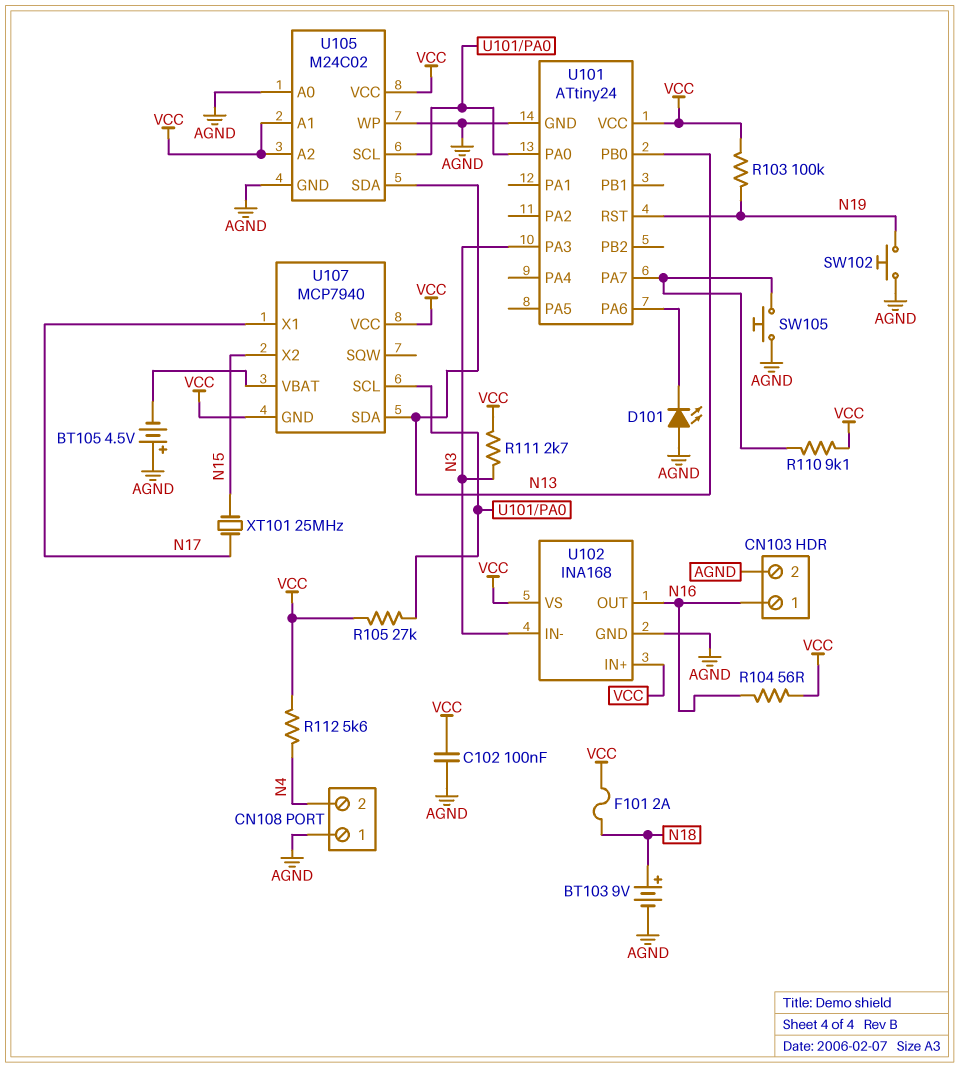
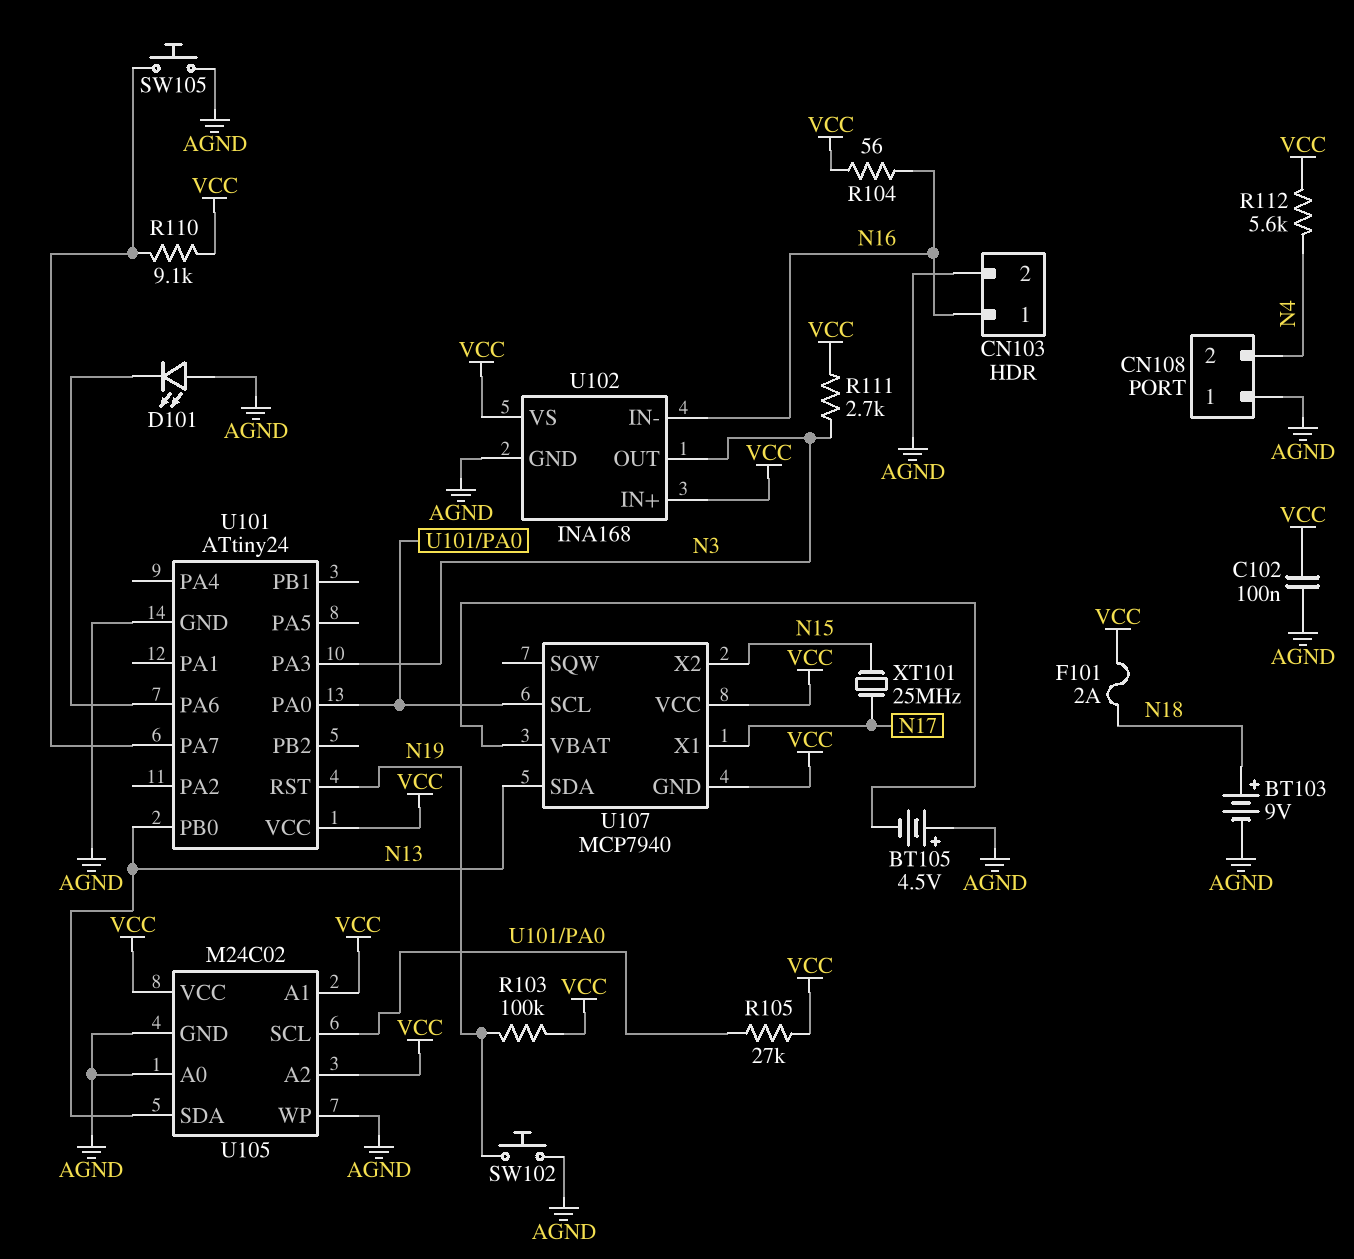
U102 pin IN-: N3 -> N16
U102 pin OUT: N16 -> N3

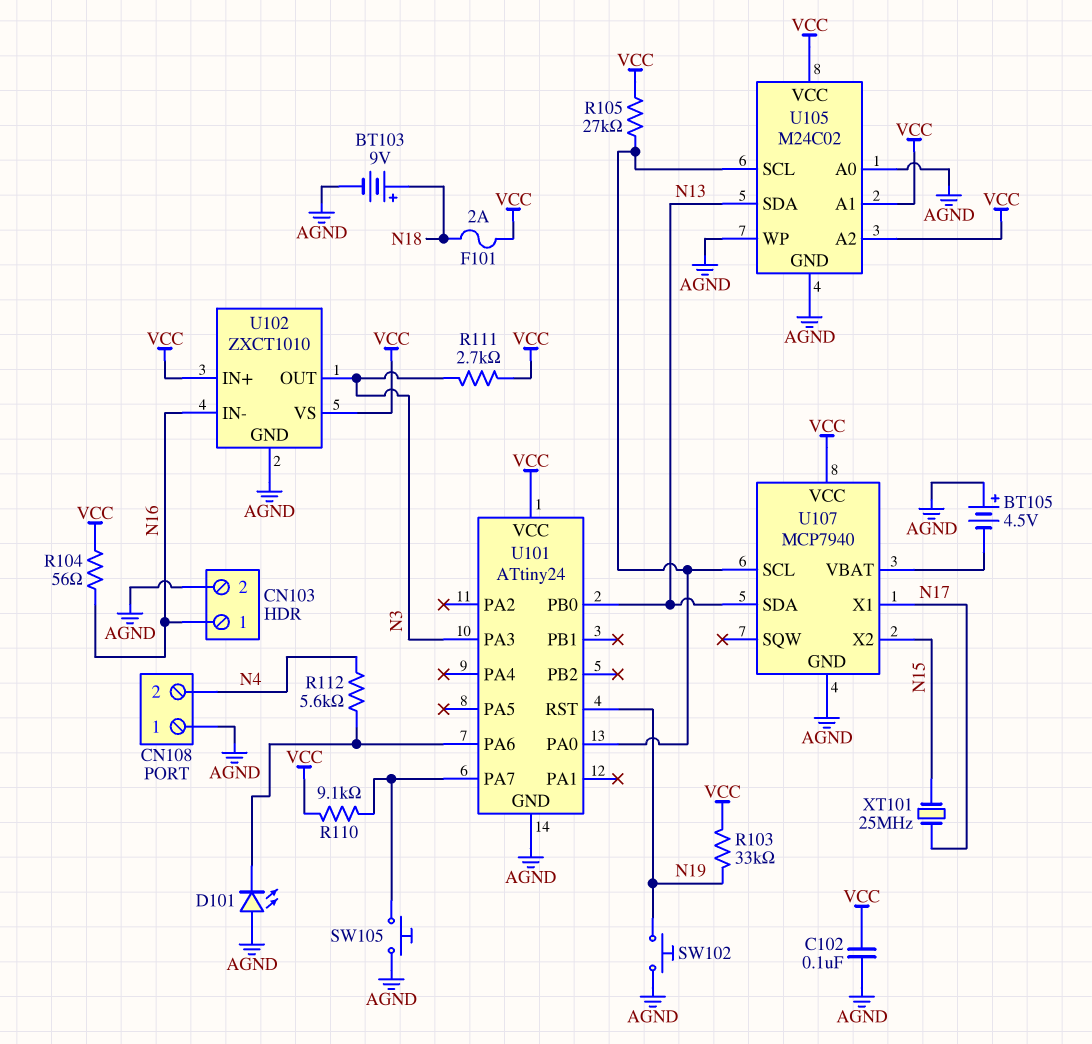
R103: 100k (N19, VCC) -> 33k (N19, VCC)
R112: 5.6k (N4, VCC) -> 5.6k (N4, U101/PA6)
U102: INA168 -> ZXCT1010
U107 pin GND: VCC -> AGND

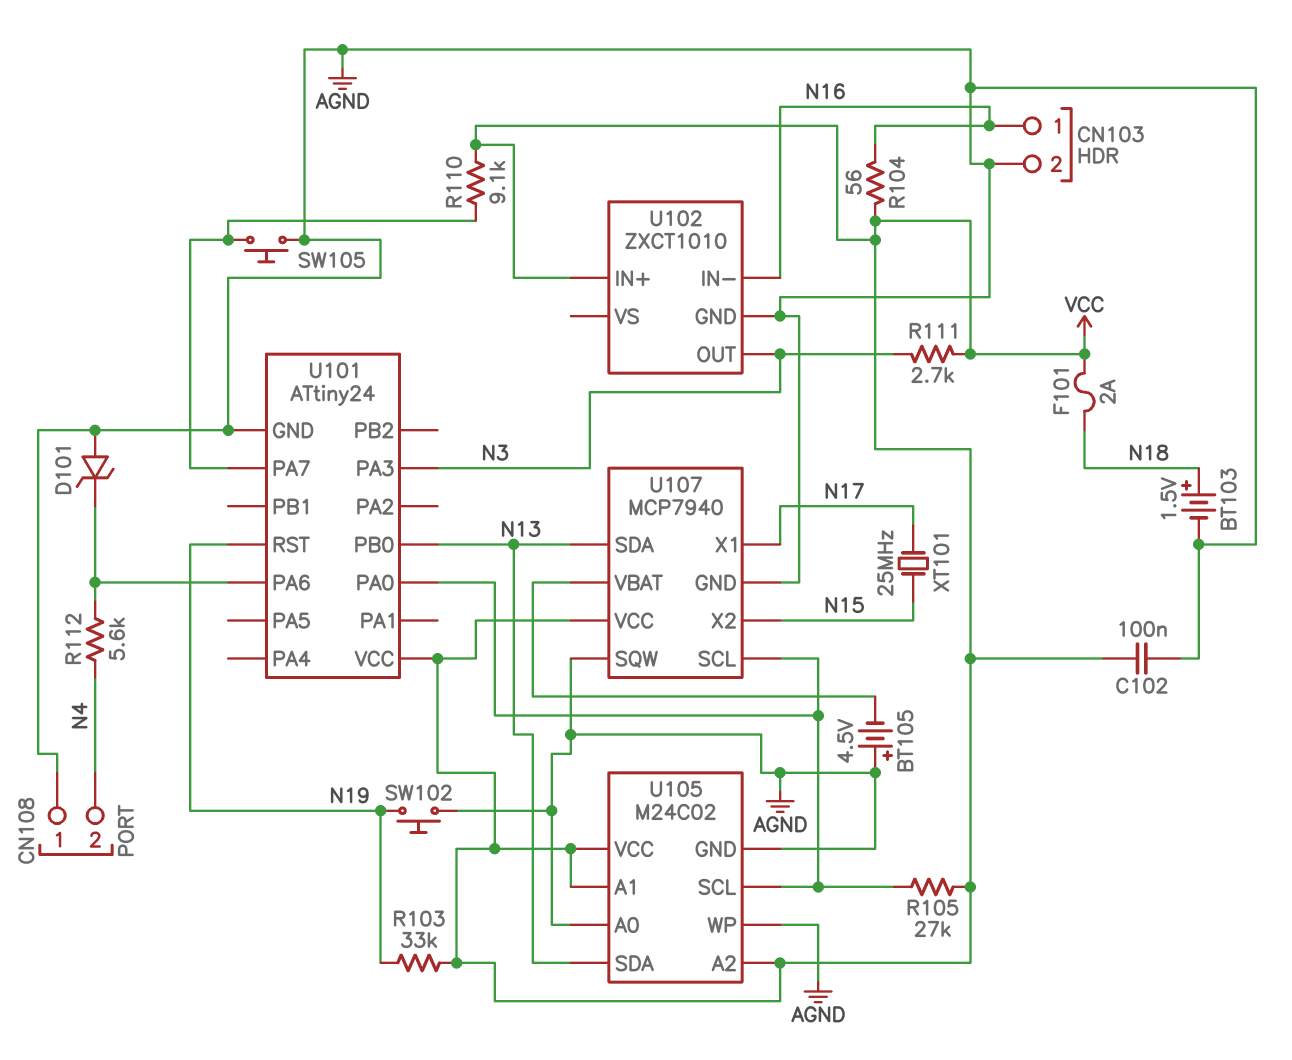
BT103: 9V (plus N18, minus AGND) -> 1.5V (plus N18, minus AGND)
D101: LED (A AGND, K U101/PA6) -> zener (A AGND, K U101/PA6)
U102 pin VS: VCC -> none
U107 pin SQW: none -> AGND

